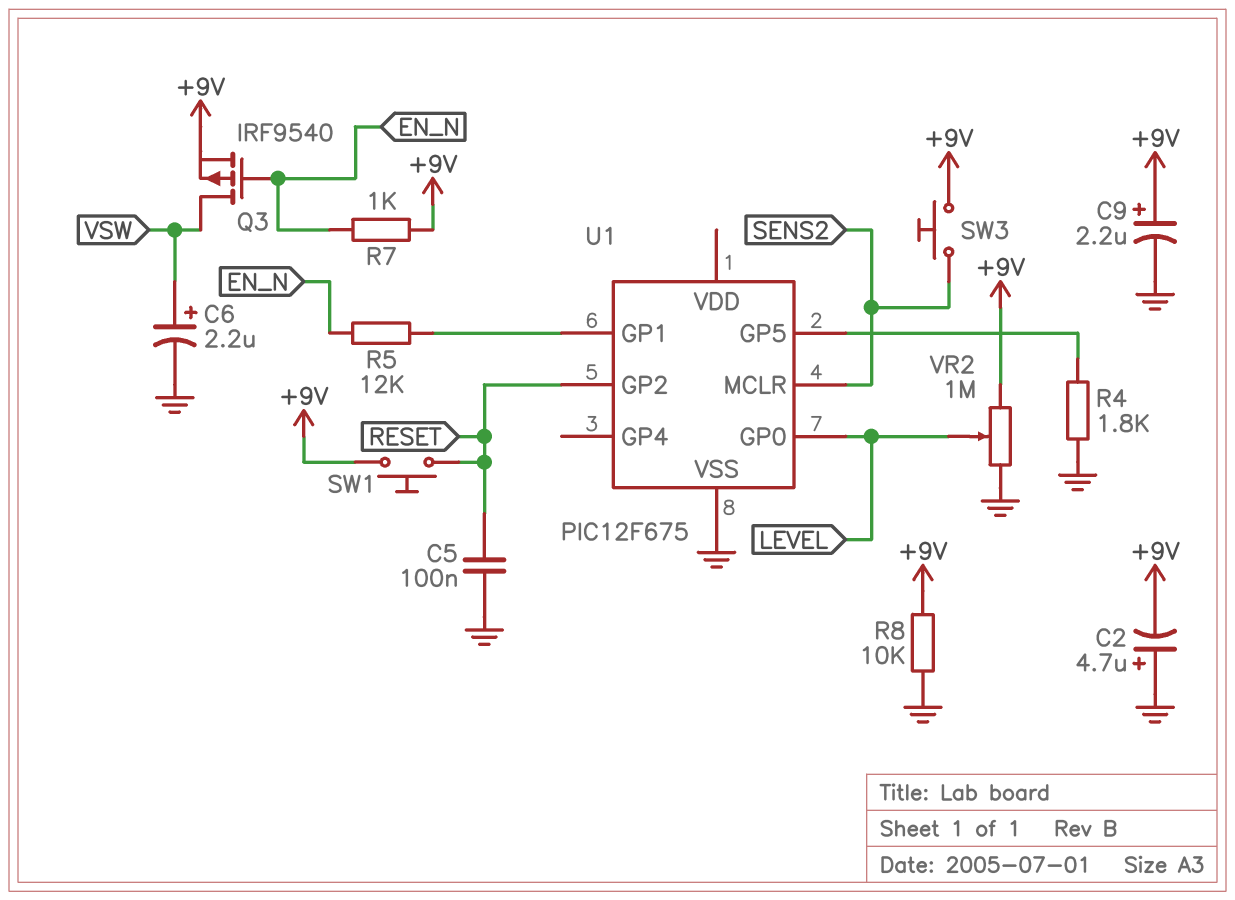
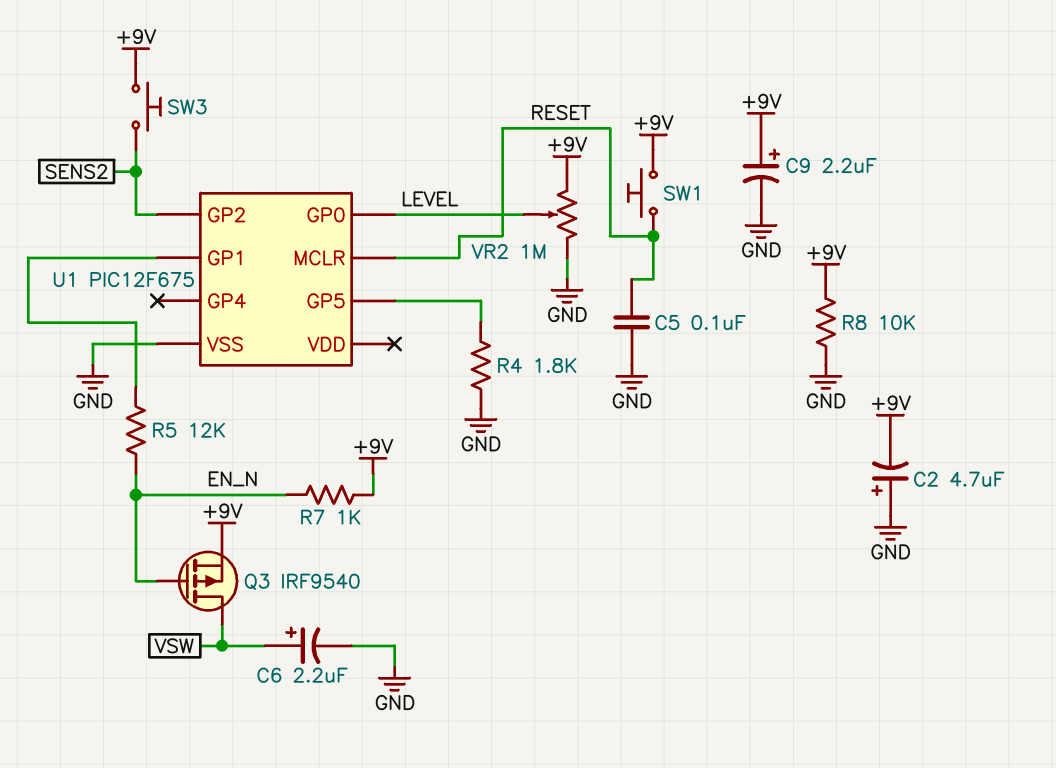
U1 pin GP2: RESET -> SENS2
U1 pin MCLR: SENS2 -> RESET

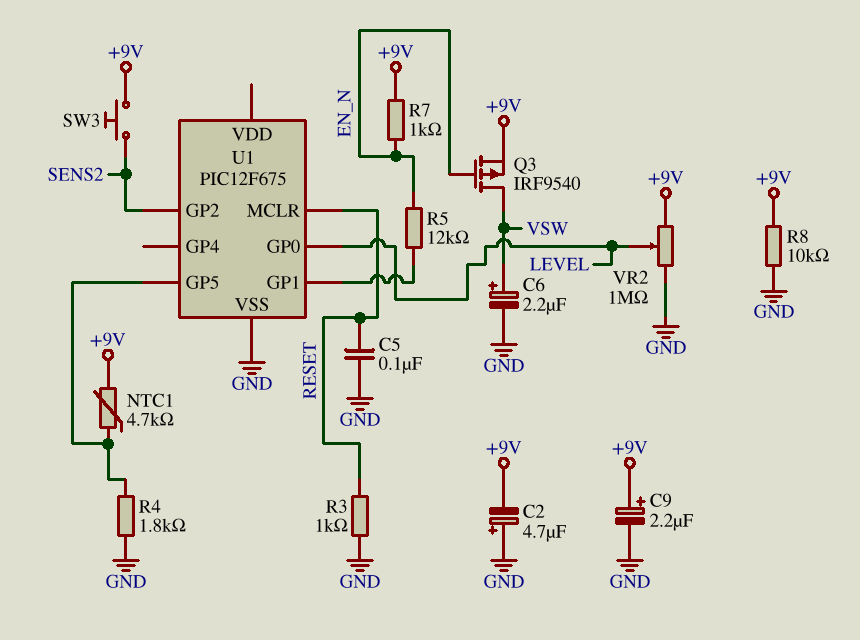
NTC1: none -> 4.7k (+9V, U1/GP5)
R3: none -> 1k (GND, RESET)
SW1: button (+9V, RESET) -> none

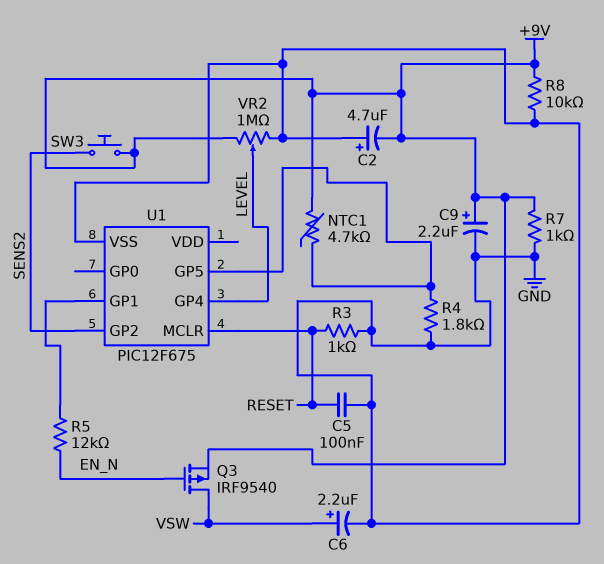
R7: 1k (+9V, EN_N) -> 1k (+9V, GND)
U1 pin GP0: LEVEL -> none
U1 pin GP4: none -> LEVEL

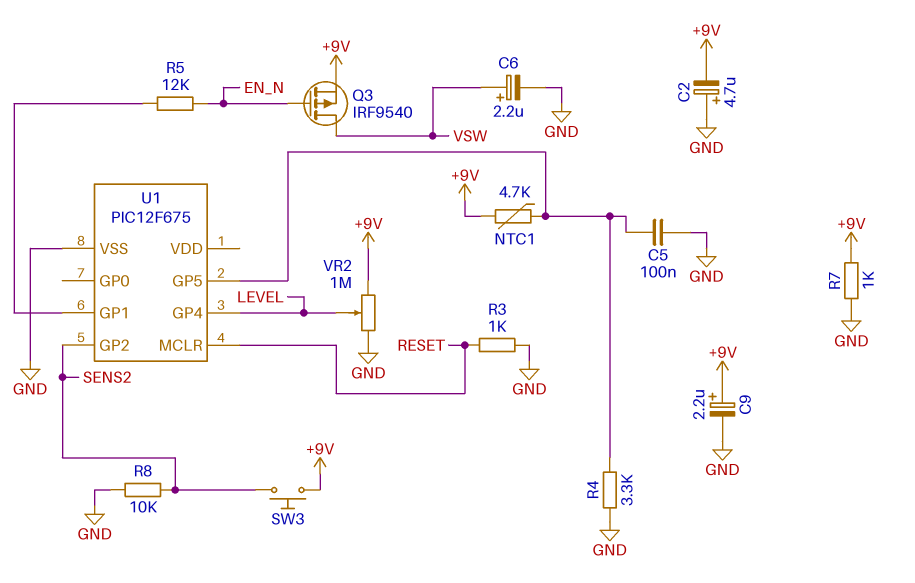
C5: 100nF (GND, RESET) -> 100nF (GND, U1/GP5)
R4: 1.8k (GND, U1/GP5) -> 3.3k (GND, U1/GP5)
R8: 10k (+9V, GND) -> 10k (GND, SENS2)

